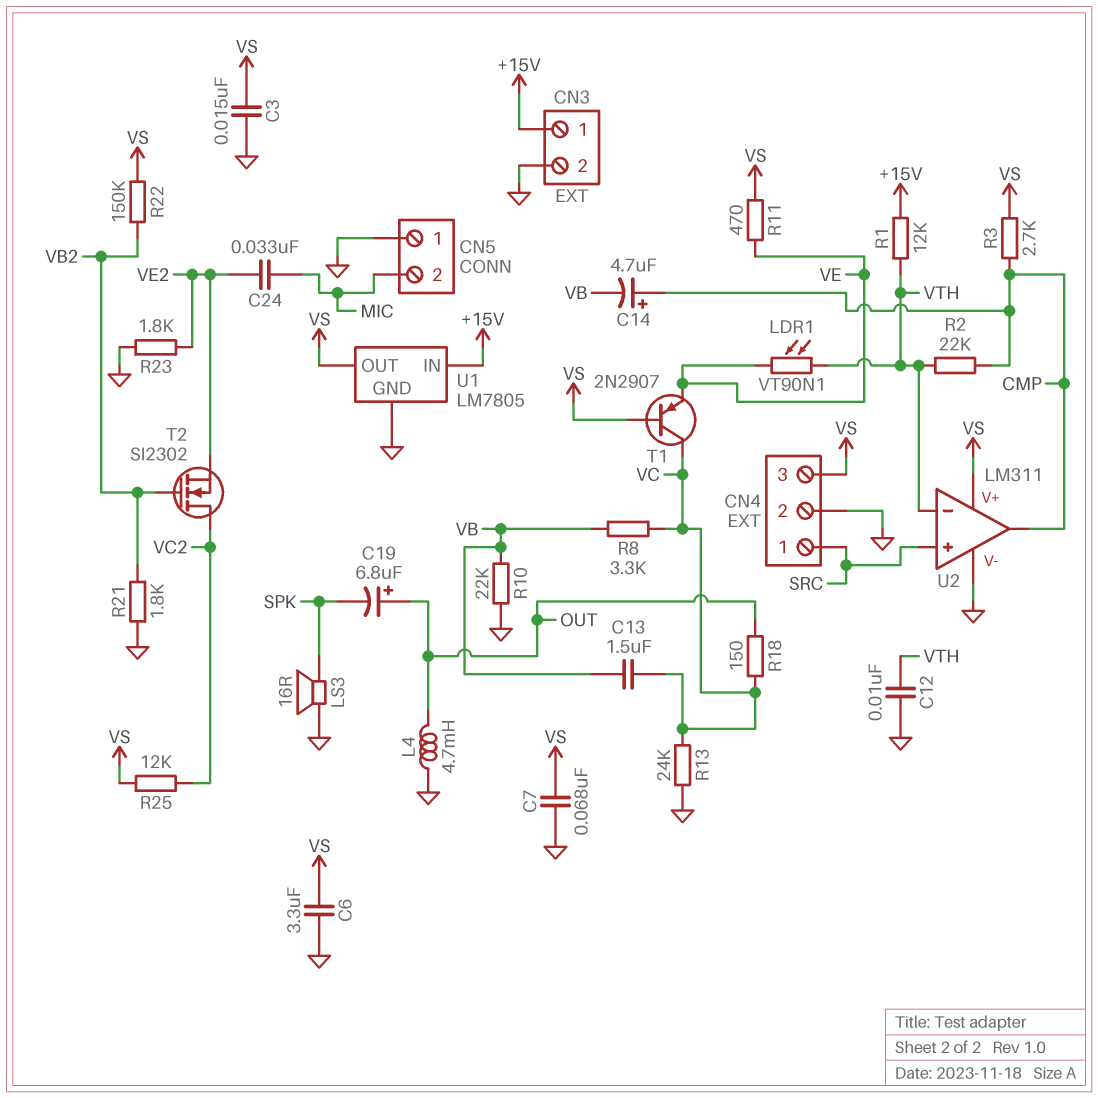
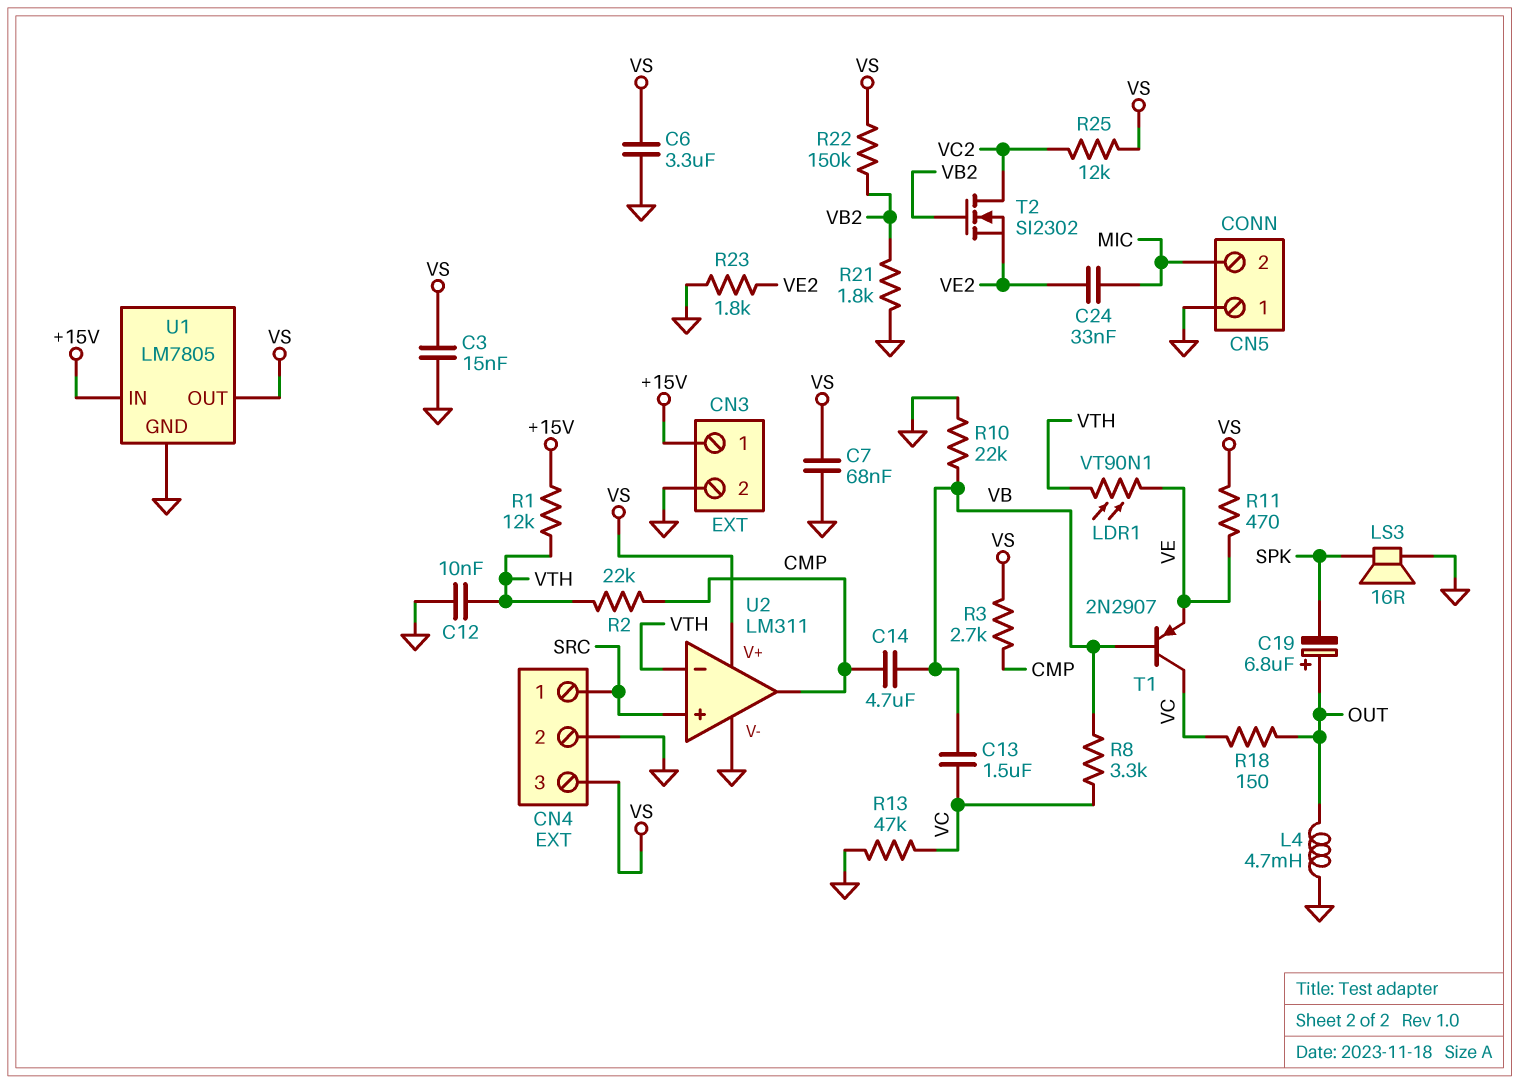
C14: 4.7uF (plus CMP, minus VB) -> 4.7uF (CMP, VB)
R13: 24k (GND, VC) -> 47k (GND, VC)
T1: PNP 2N2907 (B VS, C VC, E VE) -> PNP 2N2907 (B VB, C VC, E VE)

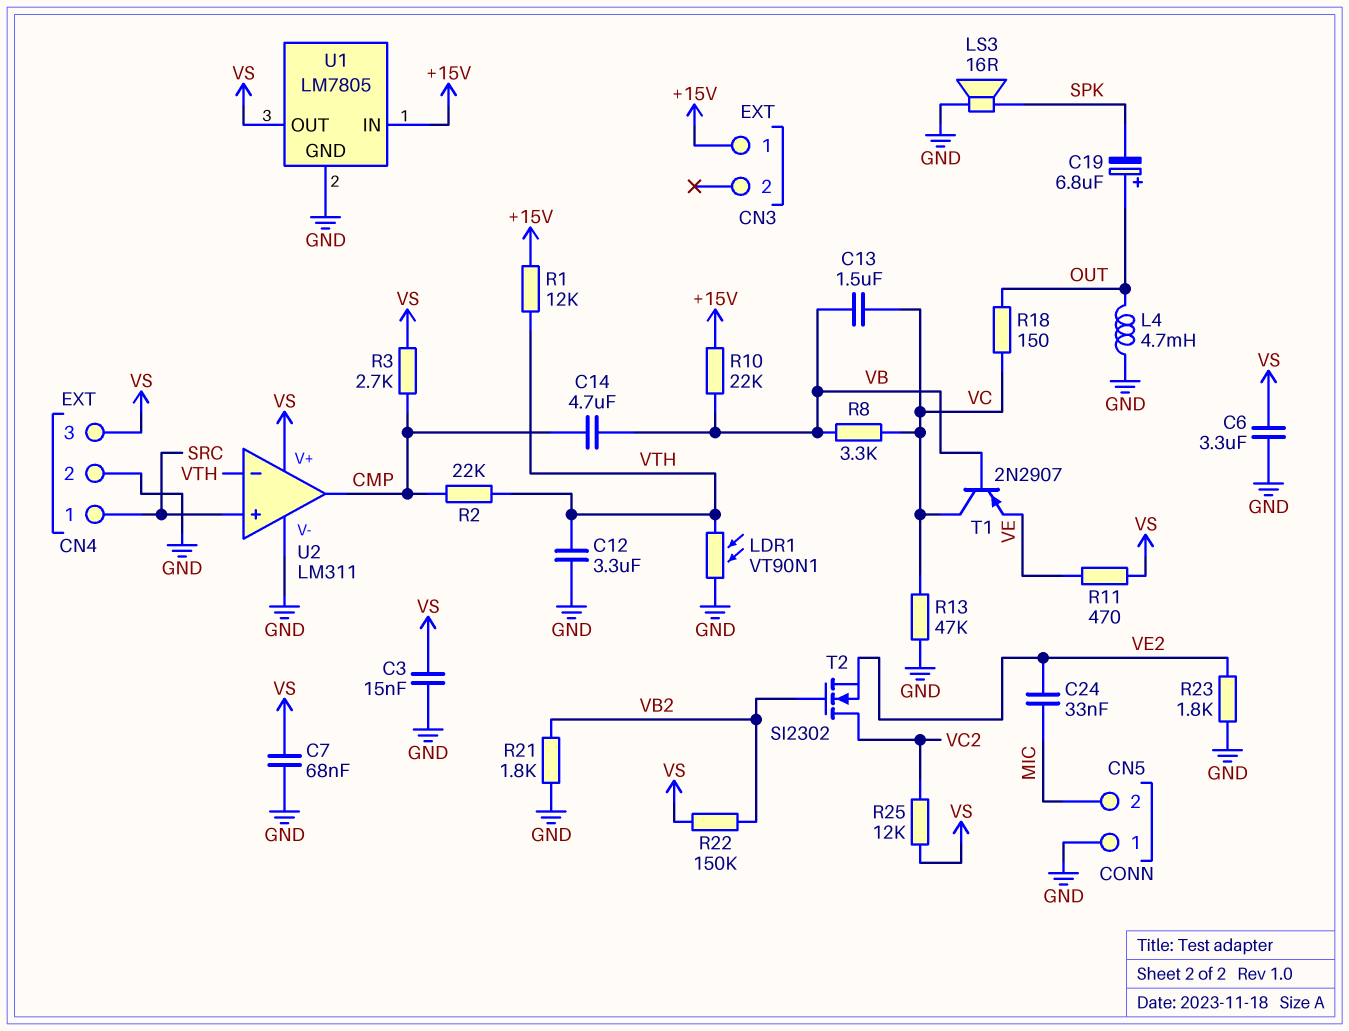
C12: 10nF (GND, VTH) -> 3.3uF (GND, VTH)
CN3 pin 2: GND -> none
LDR1: VT90N1 (VE, VTH) -> VT90N1 (GND, VTH)
R10: 22k (GND, VB) -> 22k (+15V, VB)

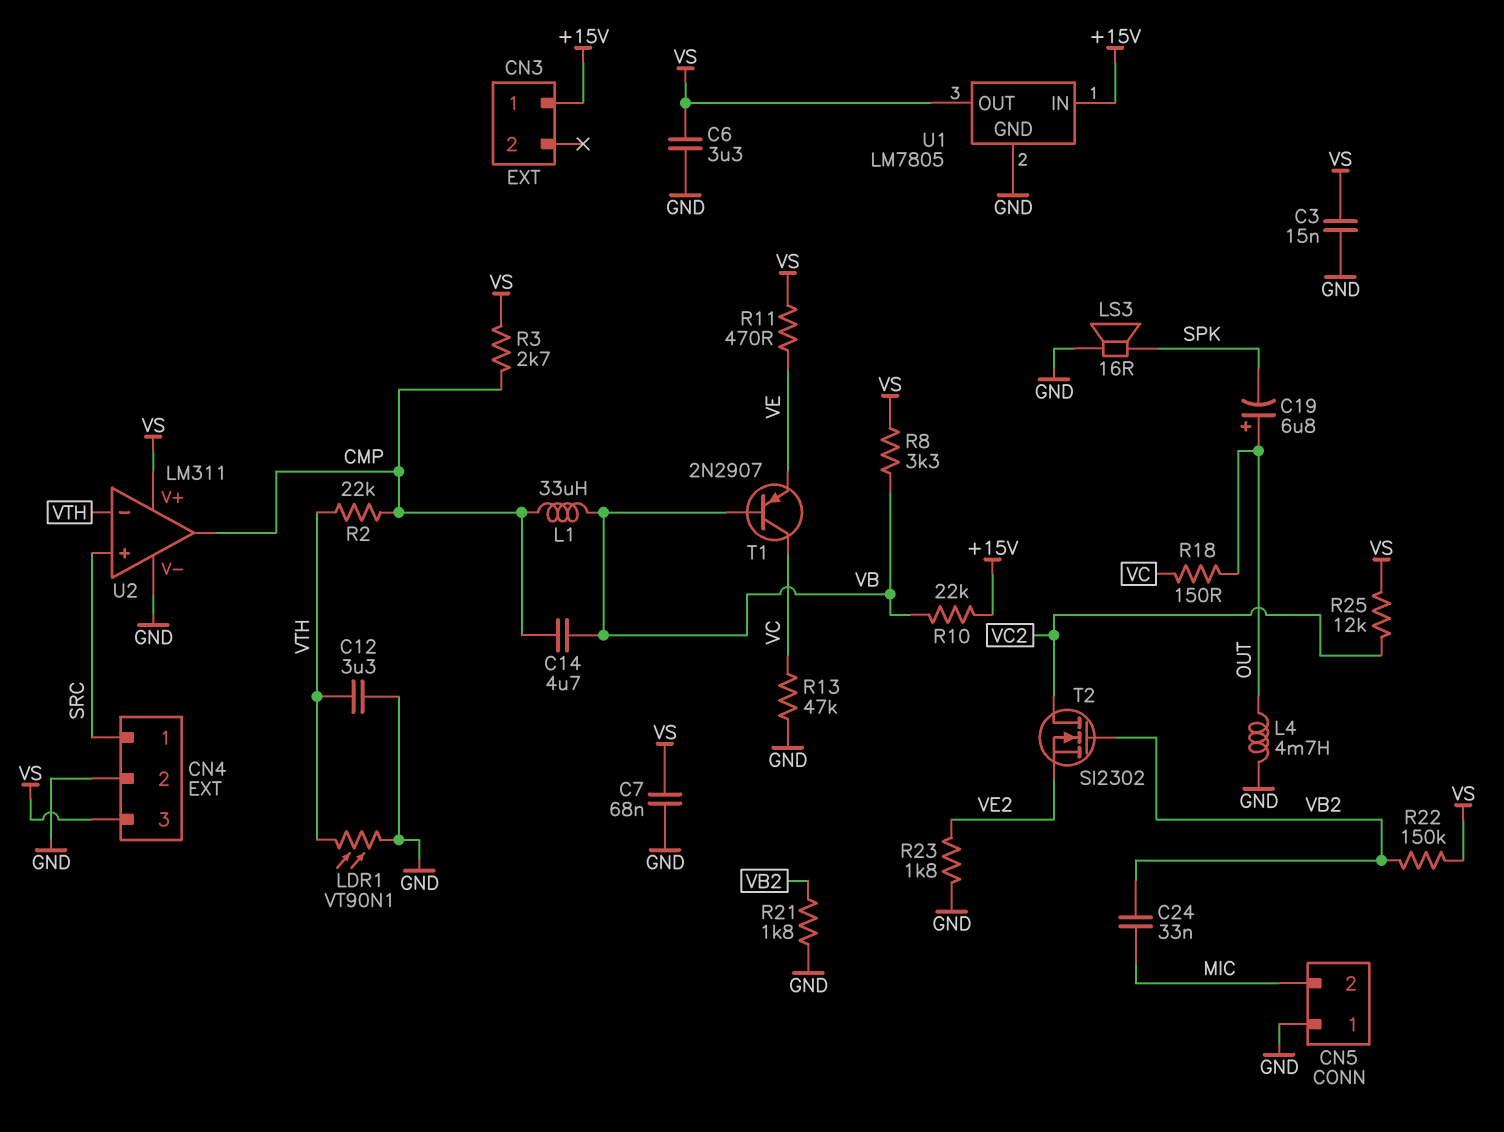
C13: 1.5uF (VB, VC) -> none
C24: 33nF (MIC, VE2) -> 33nF (MIC, VB2)
L1: none -> 33uH (CMP, VB)
R1: 12k (+15V, VTH) -> none
R8: 3.3k (VB, VC) -> 3.3k (VB, VS)

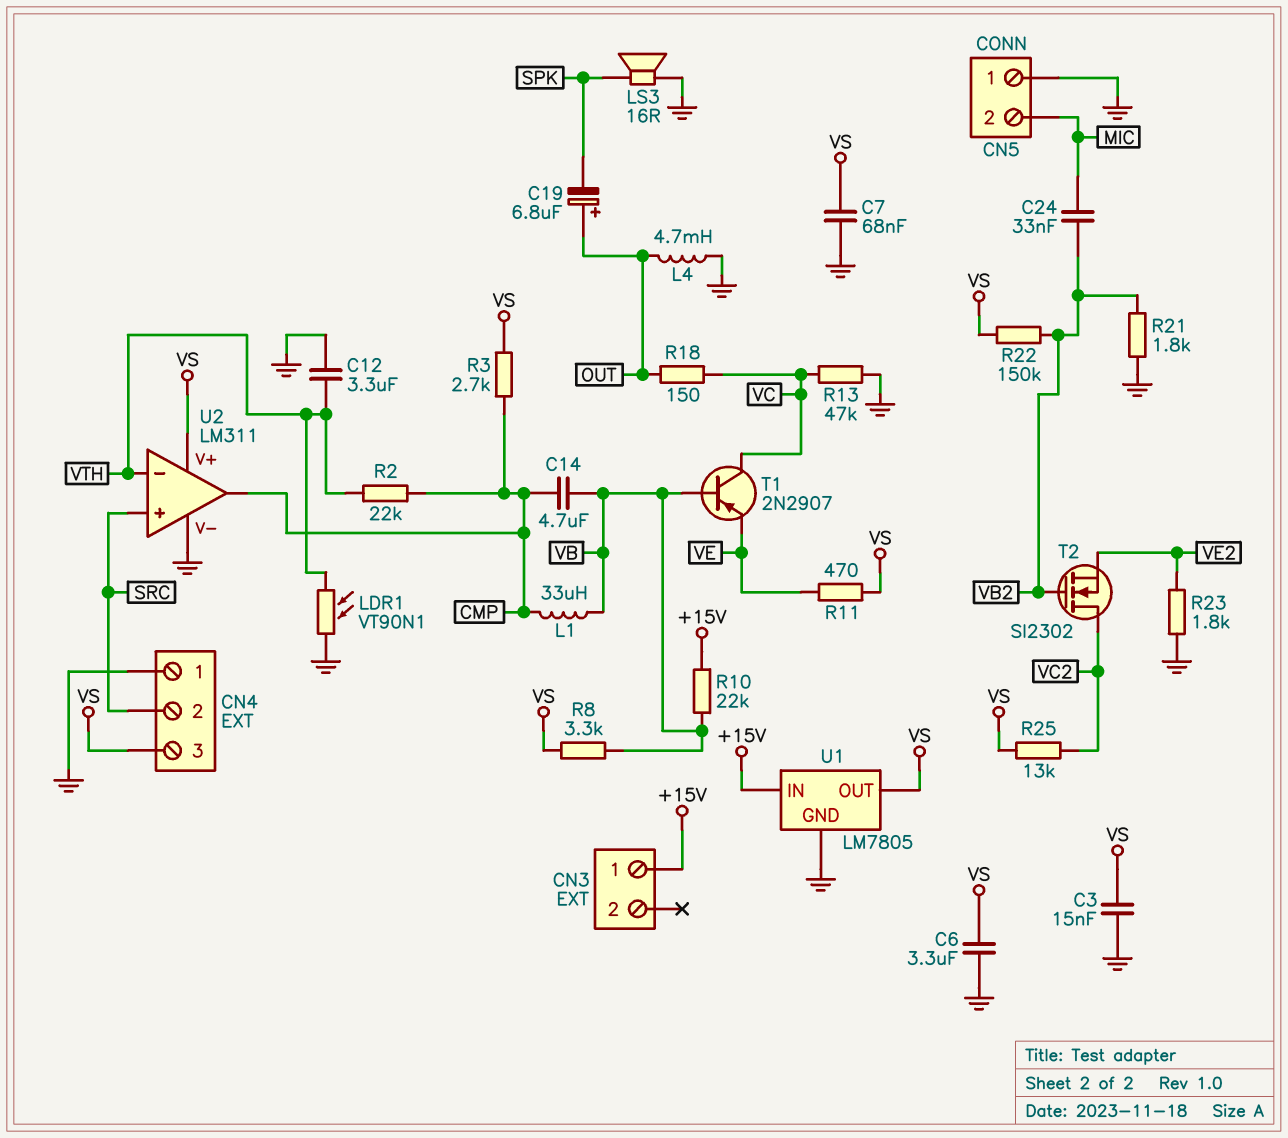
CN4 pin 1: SRC -> GND
CN4 pin 2: GND -> SRC
R25: 12k (VC2, VS) -> 13k (VC2, VS)

